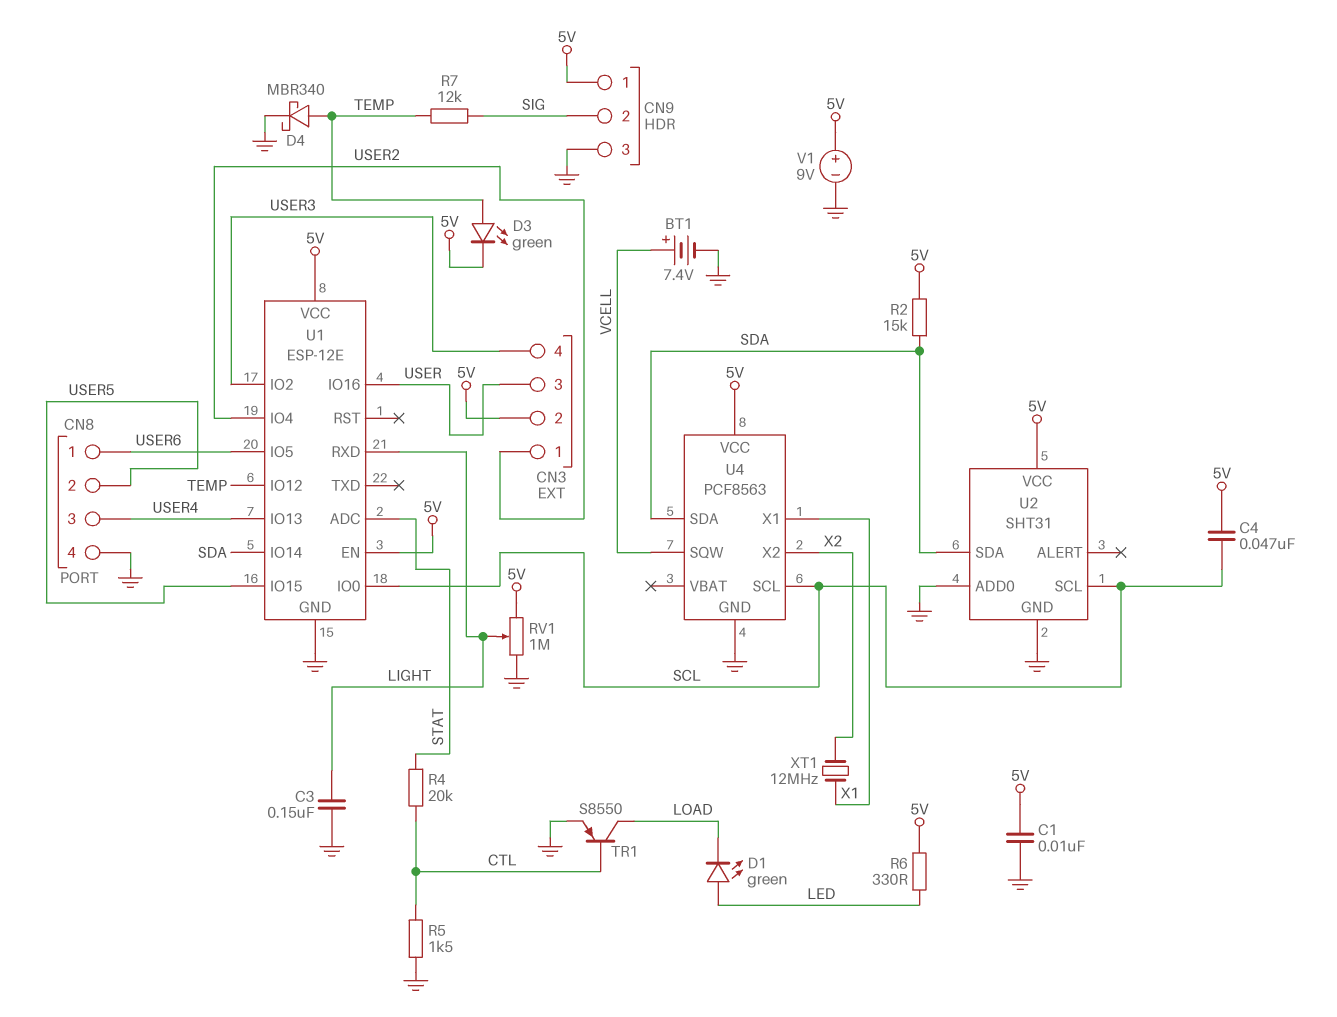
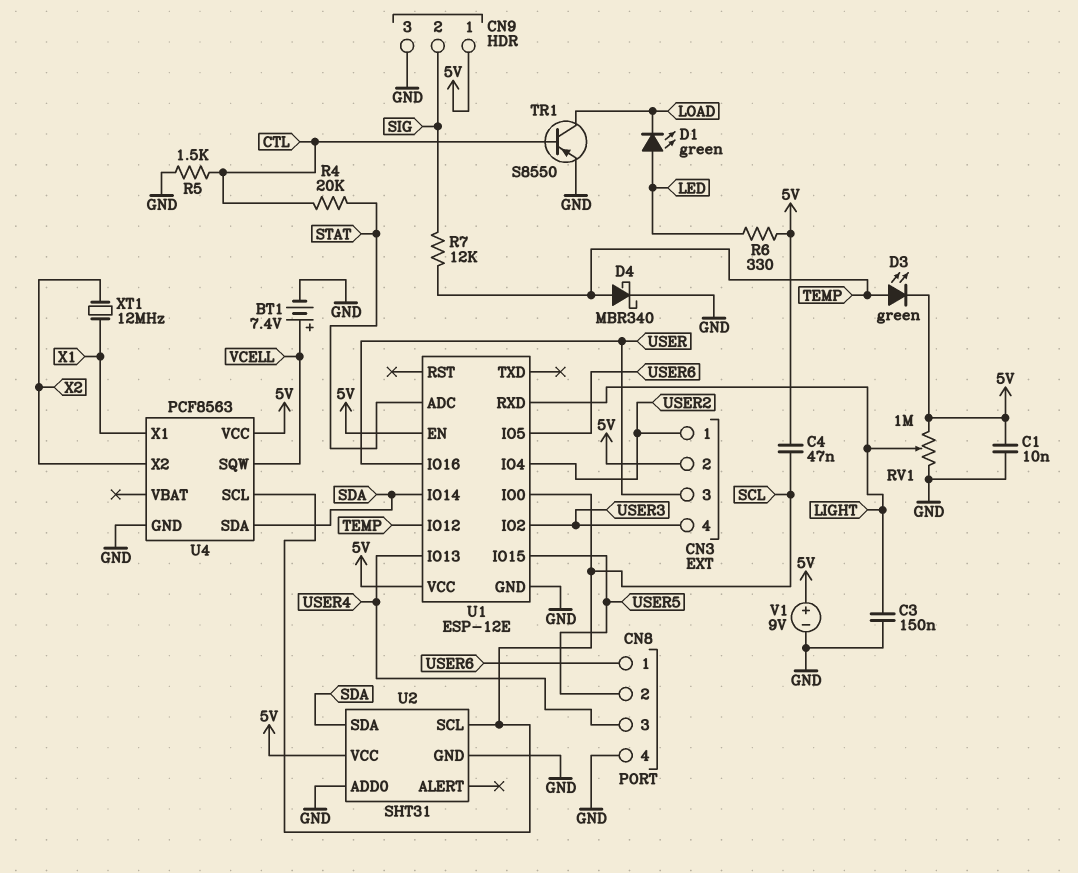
R2: 15k (5V, SDA) -> none

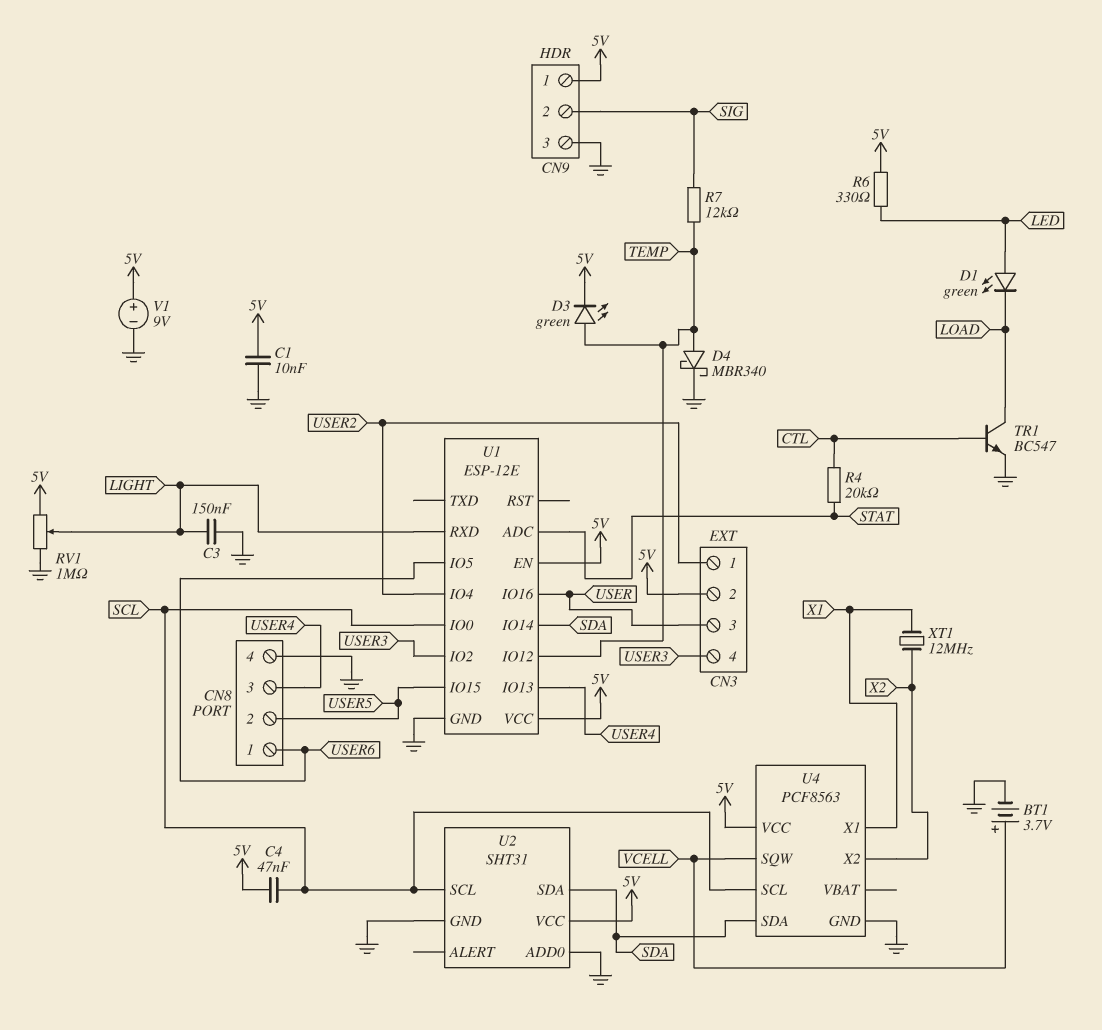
BT1: 7.4V (plus VCELL, minus GND) -> 3.7V (plus VCELL, minus GND)
R5: 1.5k (CTL, GND) -> none
TR1: PNP S8550 (B CTL, C LOAD, E GND) -> NPN BC547 (B CTL, C LOAD, E GND)

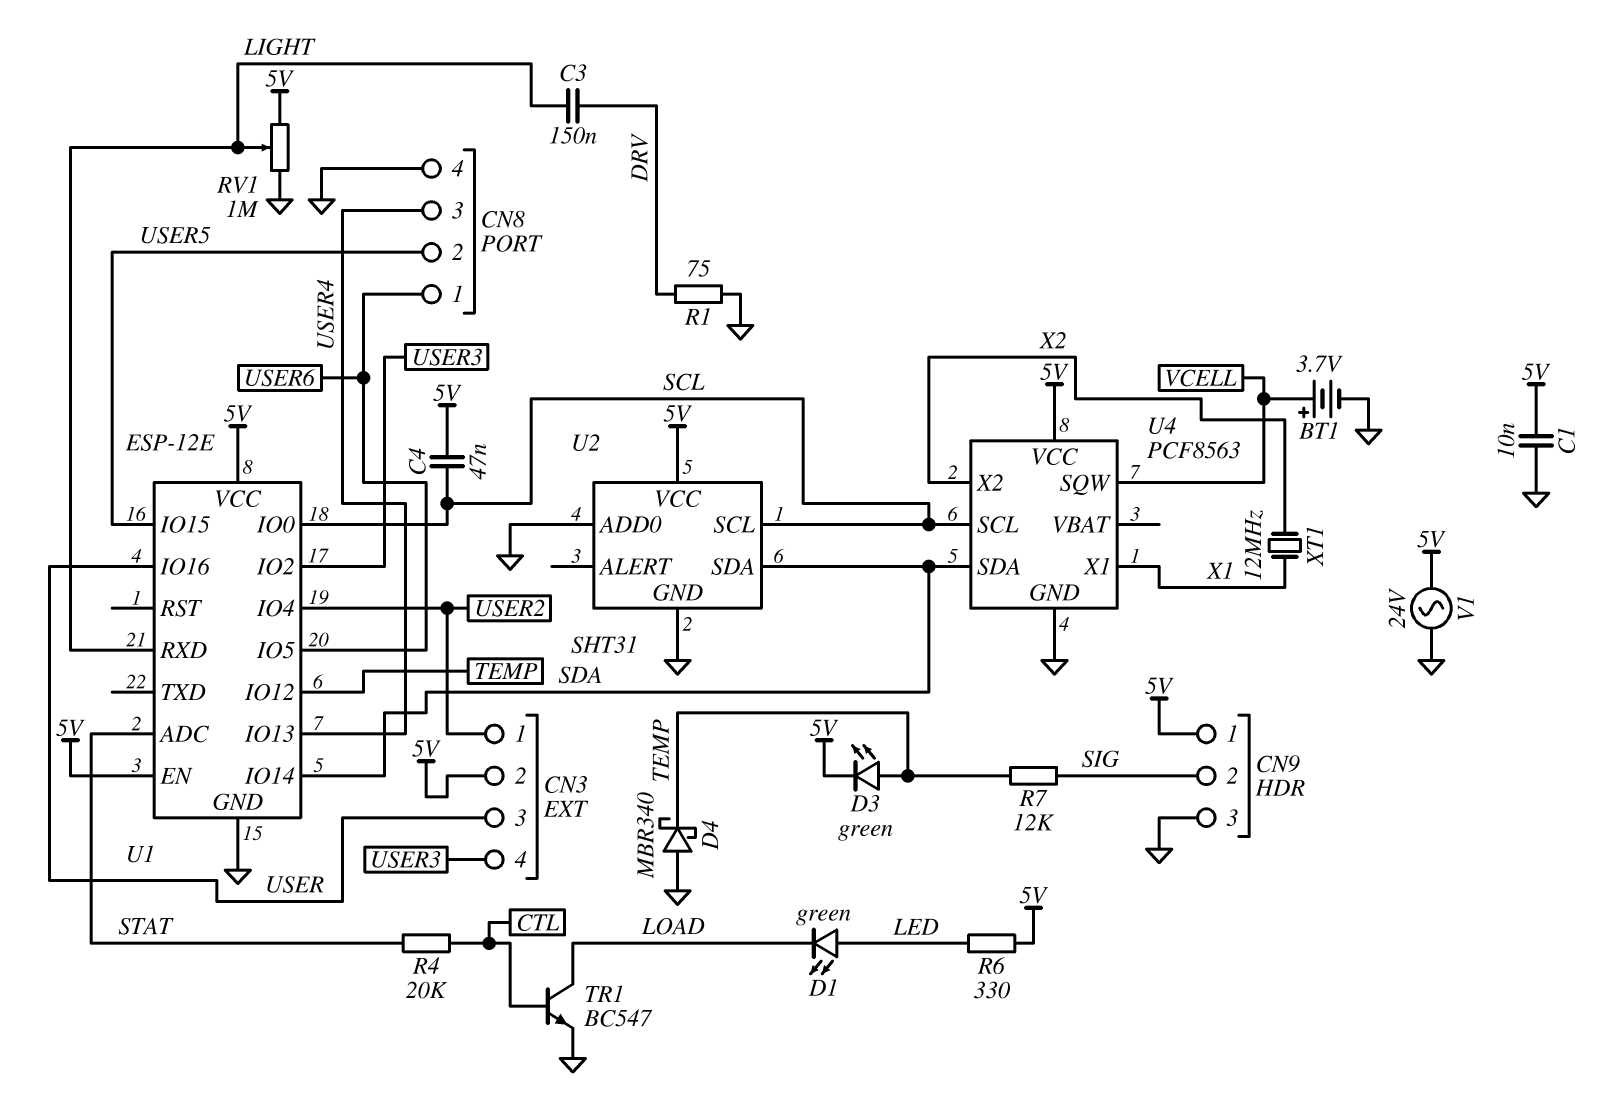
C3: 150nF (GND, LIGHT) -> 150nF (DRV, LIGHT)
D4: schottky MBR340 (A TEMP, K GND) -> schottky MBR340 (A GND, K TEMP)
R1: none -> 75 (DRV, GND)
V1: 9V (plus 5V, minus GND) -> AC 24V (5V, GND)

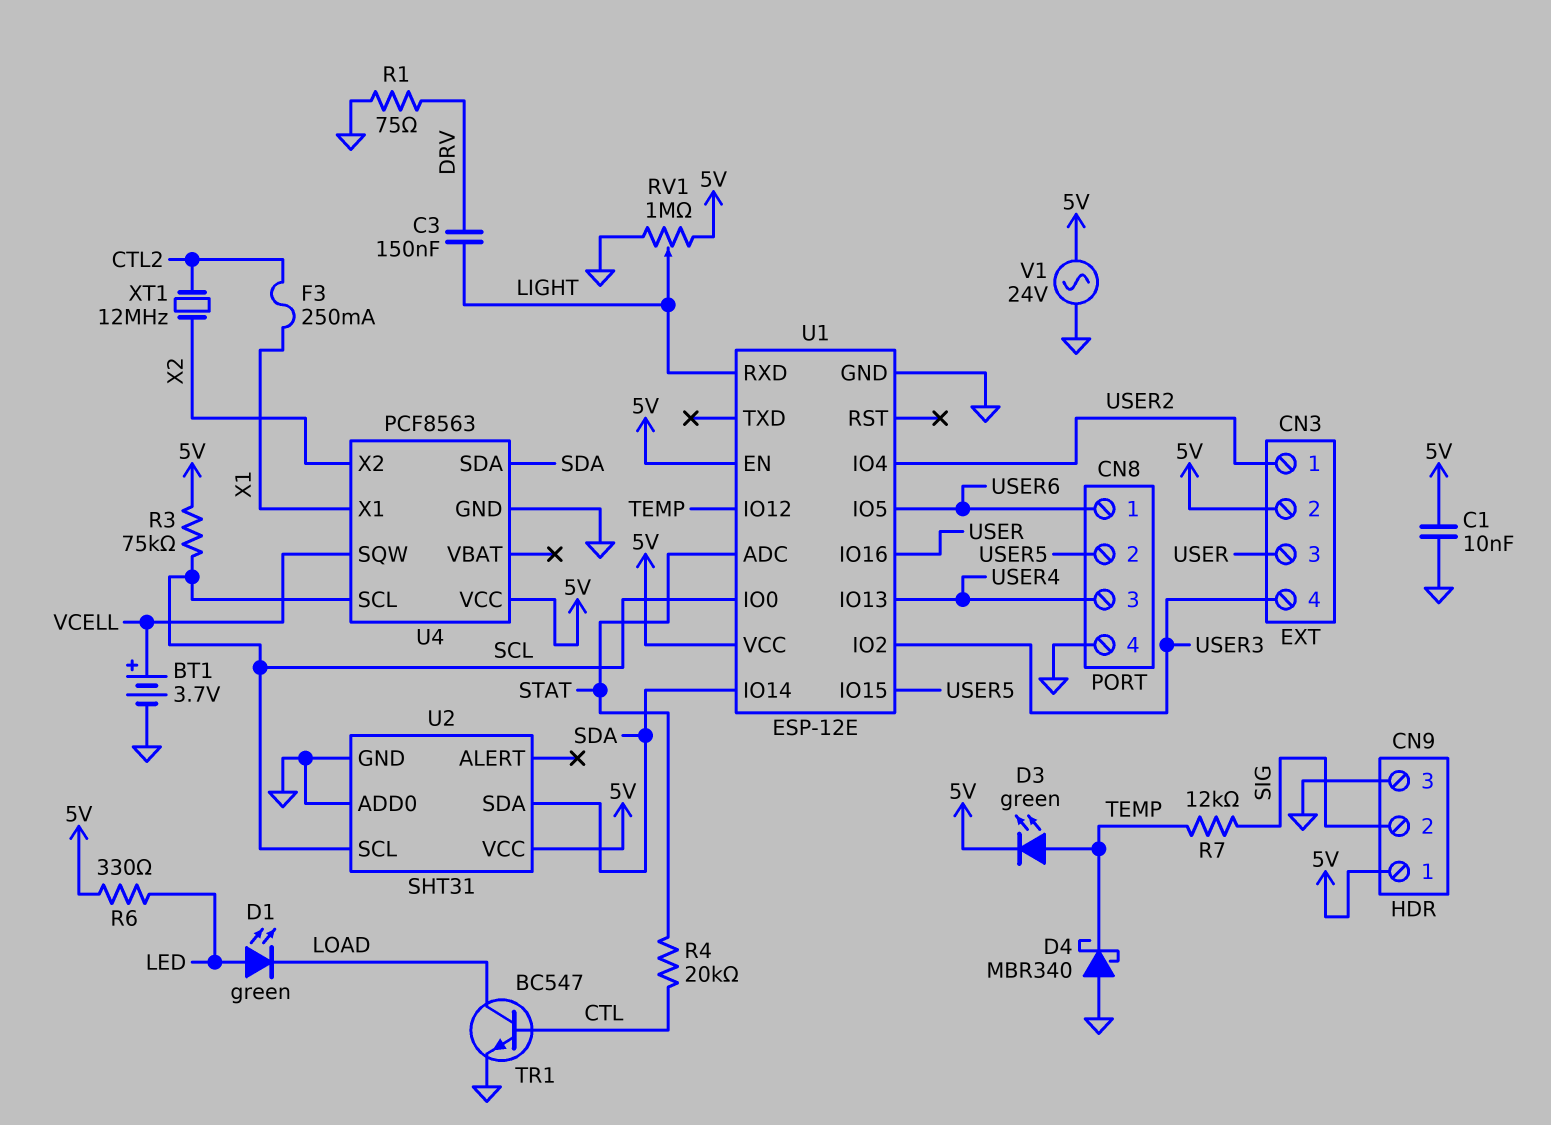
C4: 47nF (5V, SCL) -> none
F3: none -> 250mA (CTL2, X1)
R3: none -> 75k (5V, SCL)
XT1: 12MHz (X1, X2) -> 12MHz (CTL2, X2)

